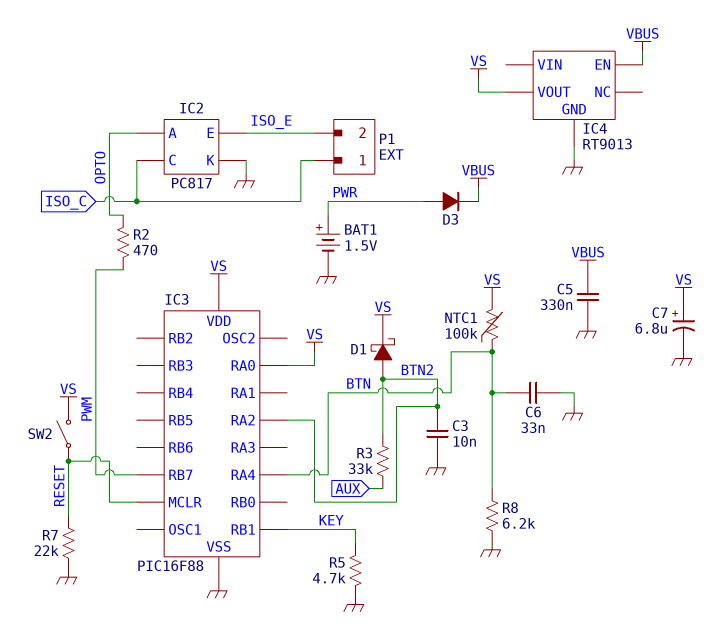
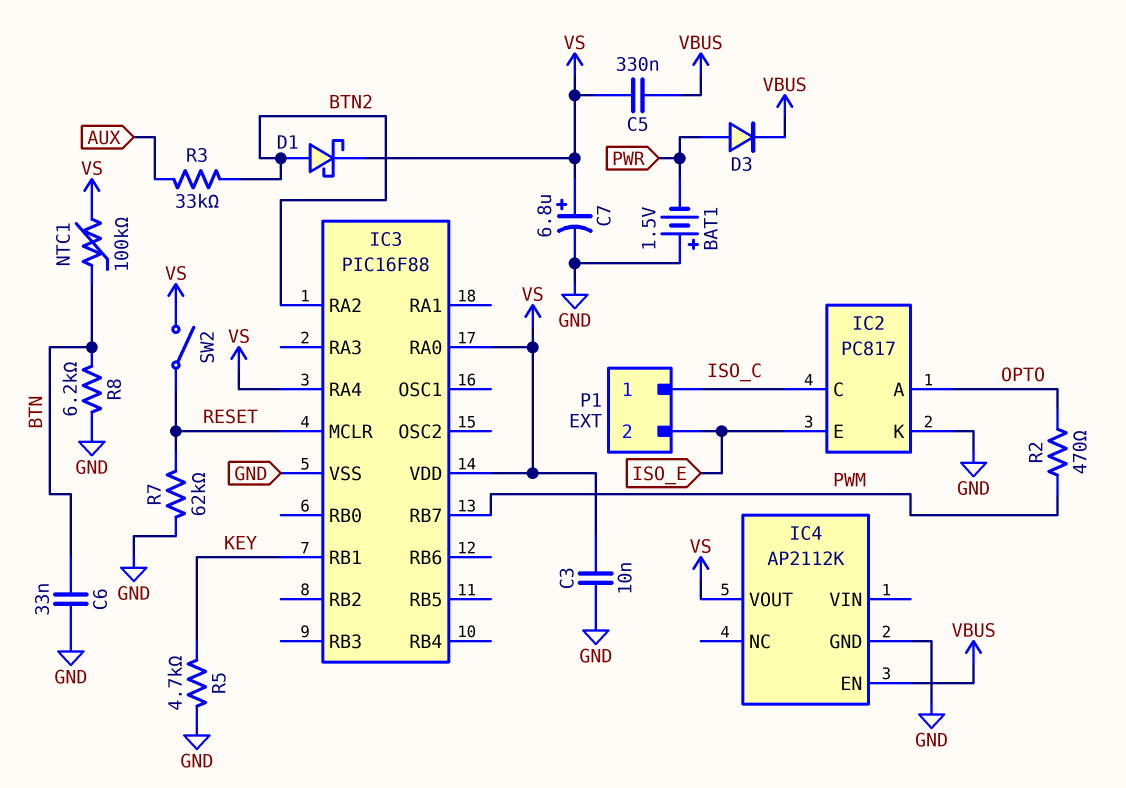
BAT1: 1.5V (plus PWR, minus GND) -> 1.5V (plus GND, minus PWR)
C3: 10nF (BTN2, GND) -> 10nF (GND, VS)
C5: 330nF (GND, VBUS) -> 330nF (VBUS, VS)
IC3 pin RA4: BTN -> VS
IC4: RT9013 -> AP2112K
R7: 22k (GND, RESET) -> 62k (GND, RESET)

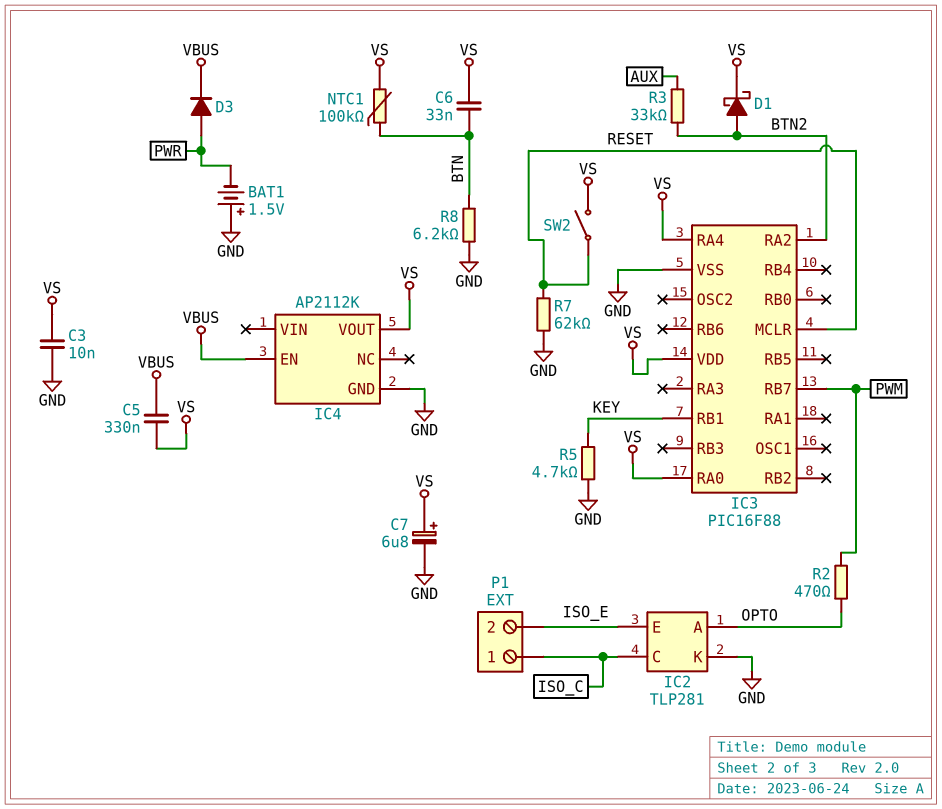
C6: 33nF (BTN, GND) -> 33nF (BTN, VS)
IC2: PC817 -> TLP281

